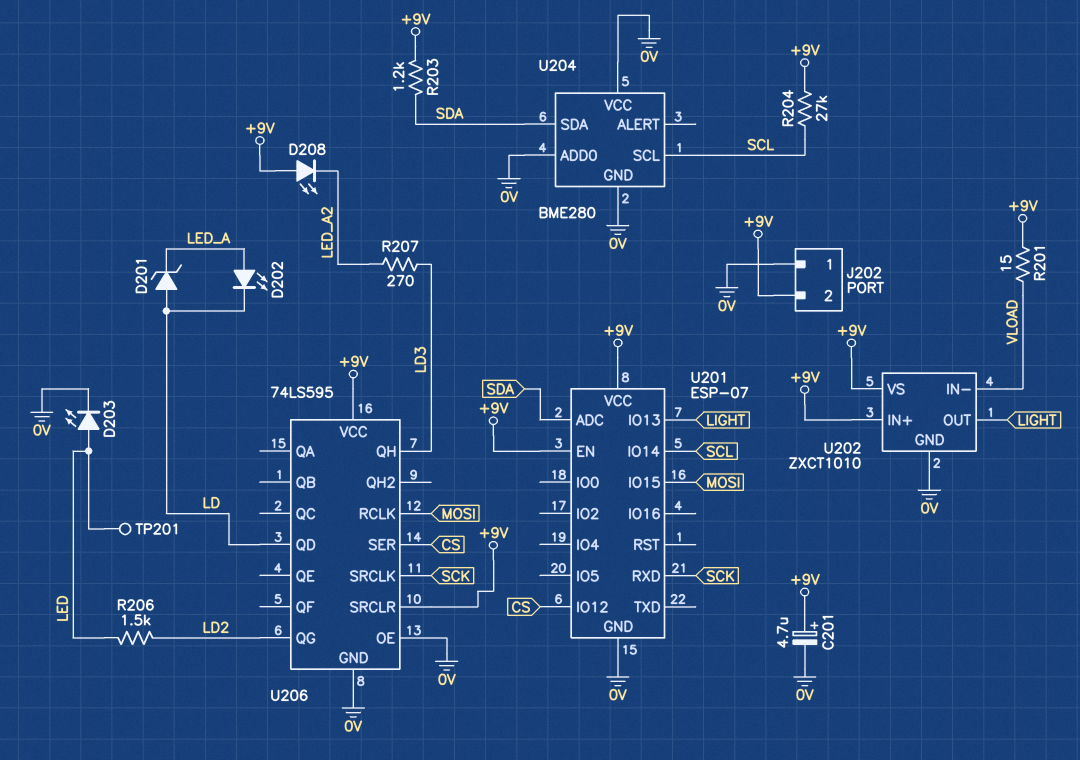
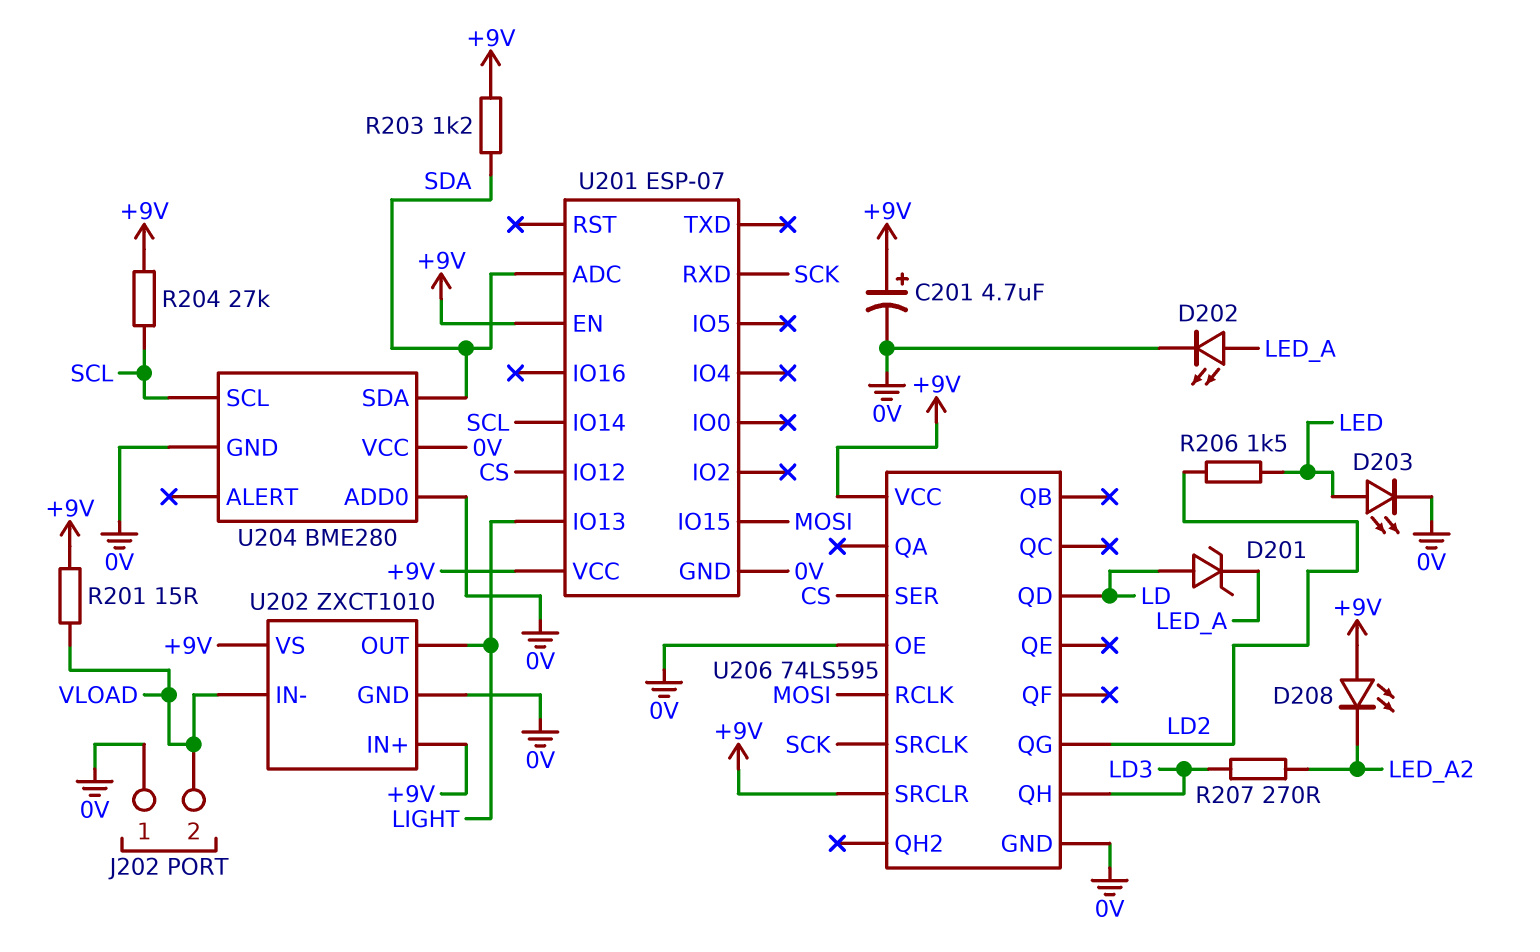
D202: LED (A LED_A, K LD) -> LED (A LED_A, K 0V)
J202 pin 2: +9V -> VLOAD
TP201: test point (LED) -> none

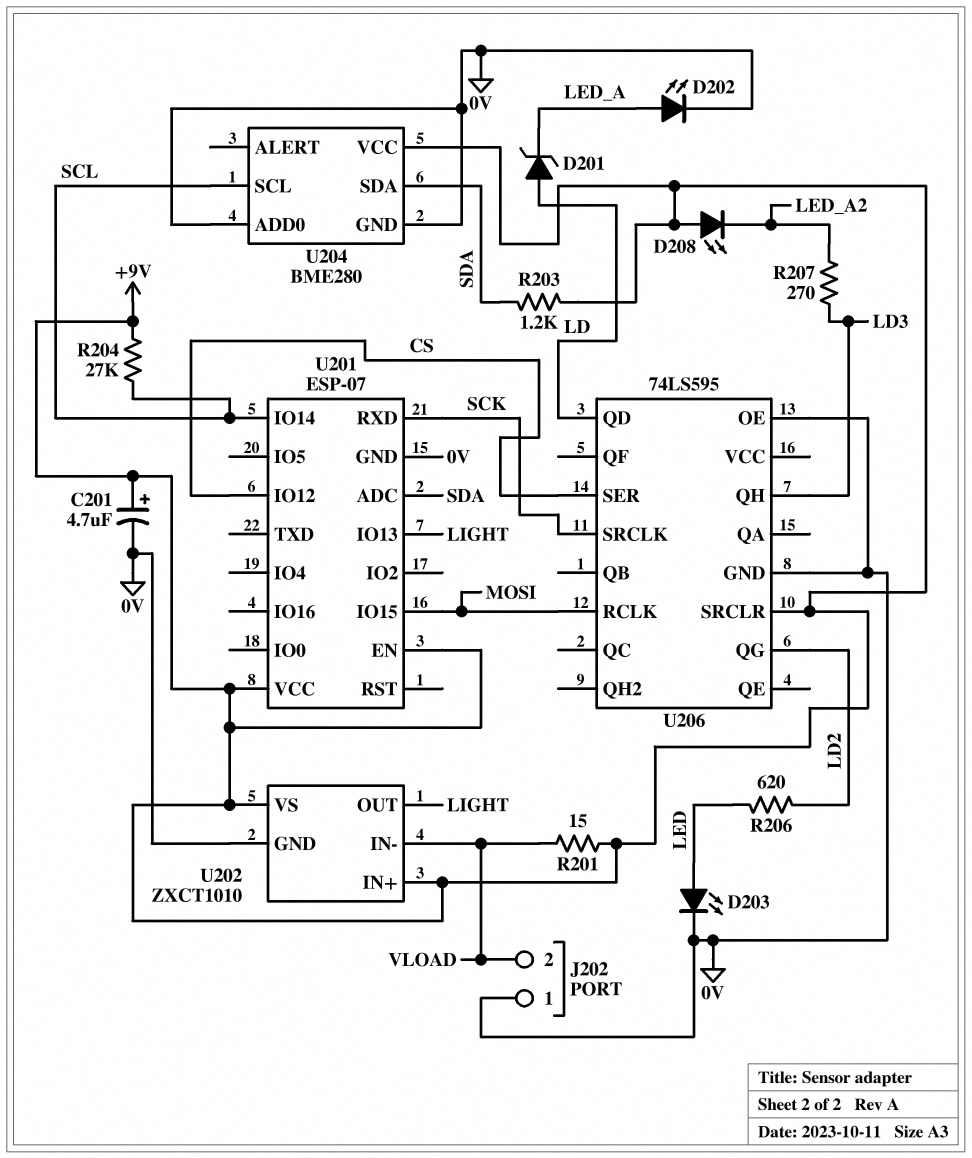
R206: 1.5k (LD2, LED) -> 620 (LD2, LED)
U204 pin VCC: 0V -> +9V
U206 pin VCC: +9V -> none

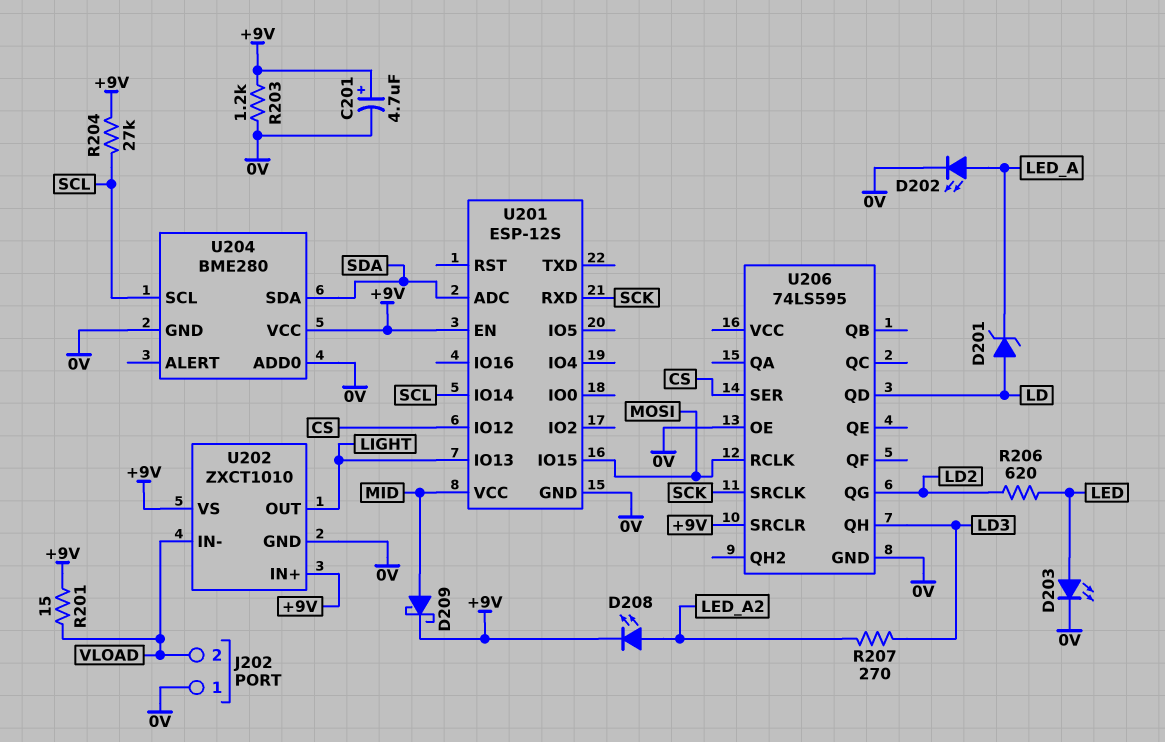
D208: LED (A +9V, K LED_A2) -> LED (A LED_A2, K +9V)
D209: none -> schottky (A MID, K +9V)
R203: 1.2k (+9V, SDA) -> 1.2k (+9V, 0V)
U201: ESP-07 -> ESP-12S
U201 pin VCC: +9V -> MID

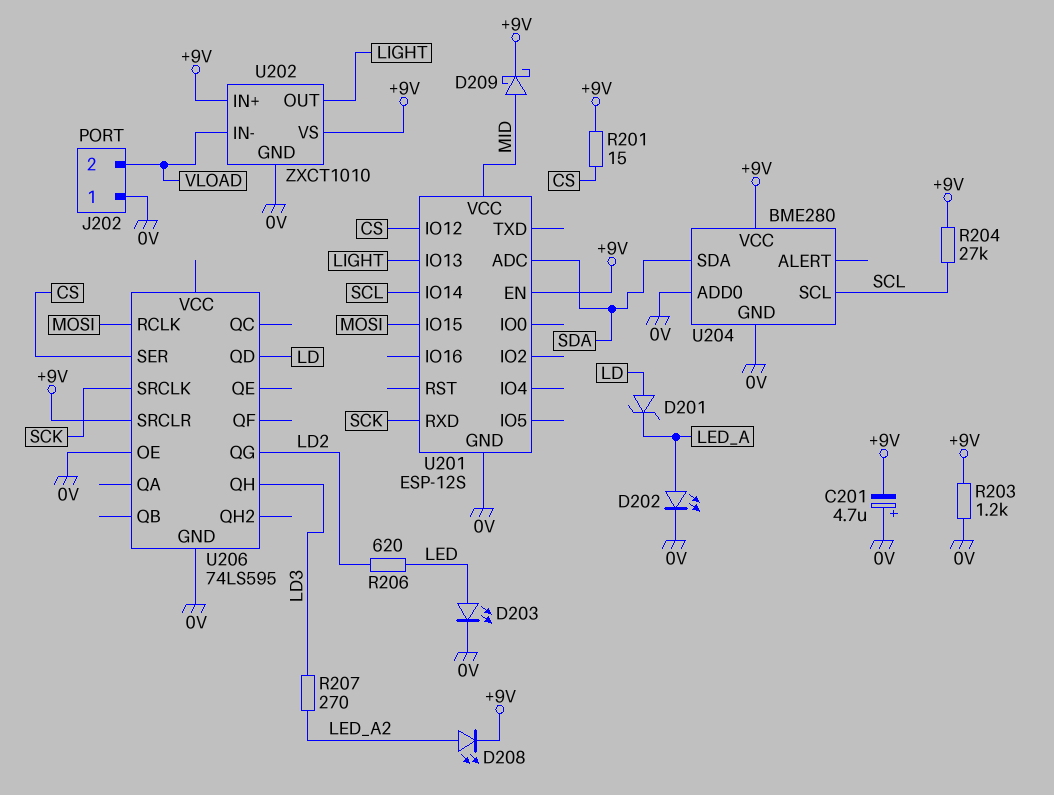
C201: 4.7uF (plus +9V, minus 0V) -> 4.7uF (plus 0V, minus +9V)
R201: 15 (+9V, VLOAD) -> 15 (+9V, CS)

